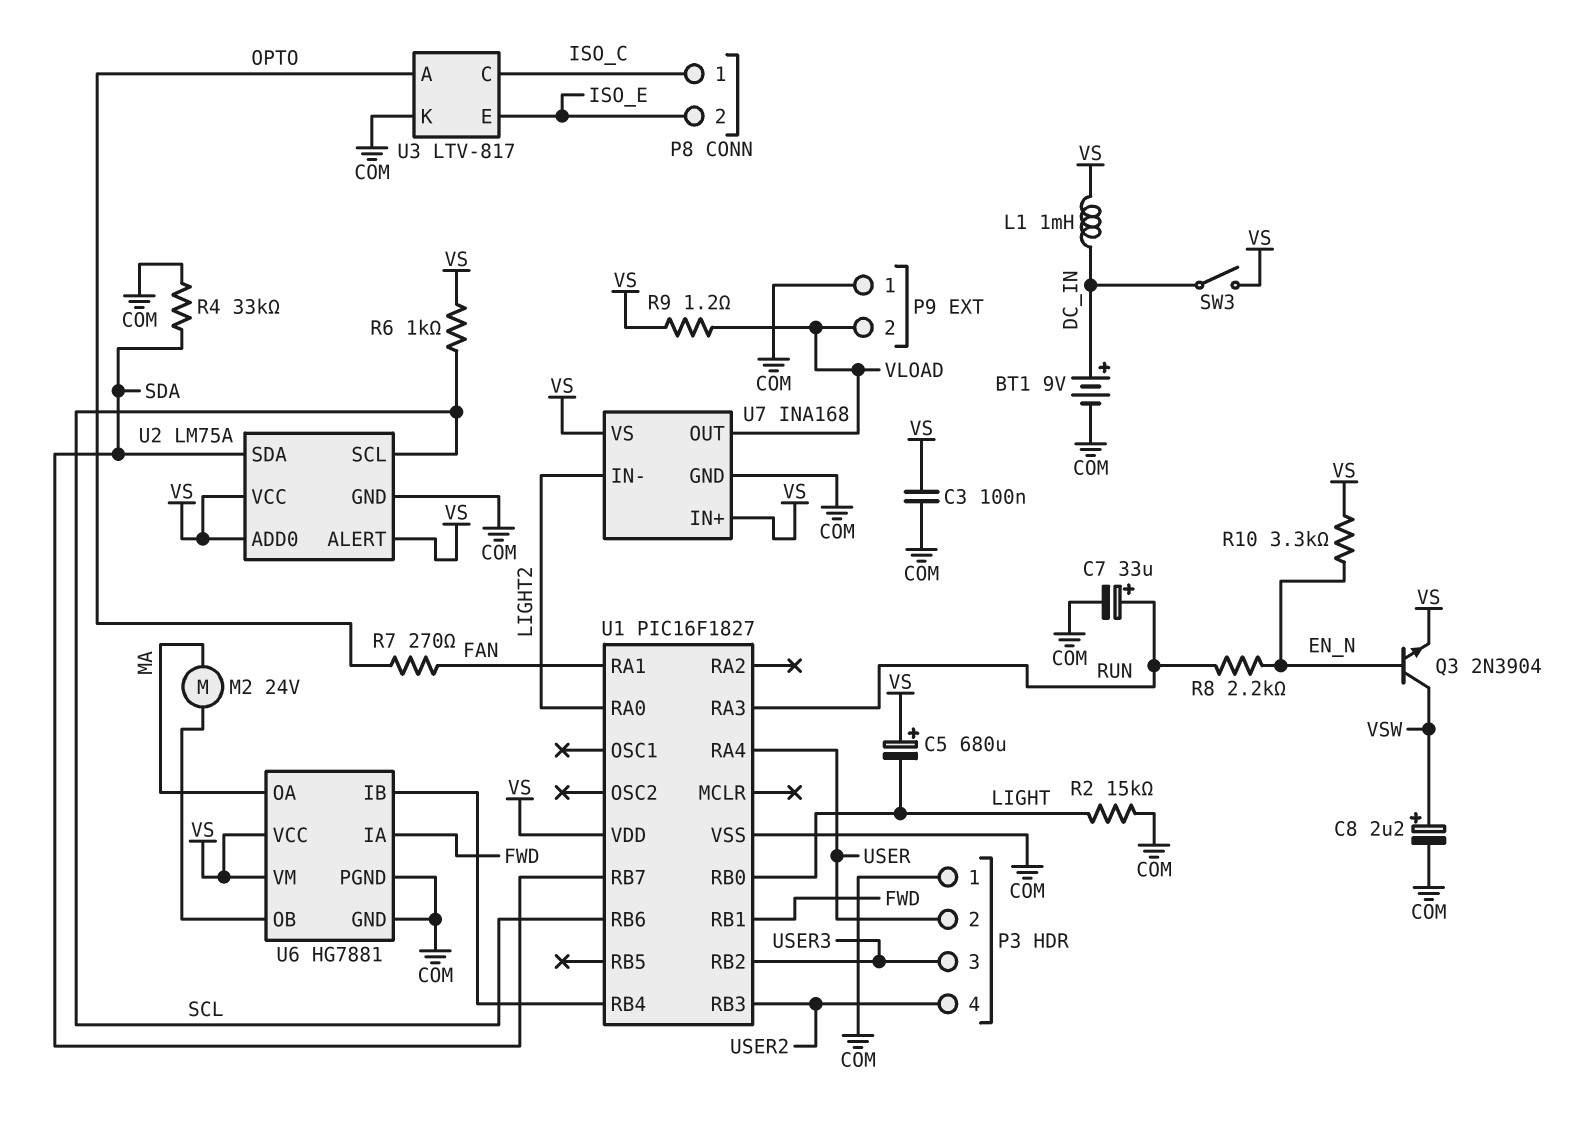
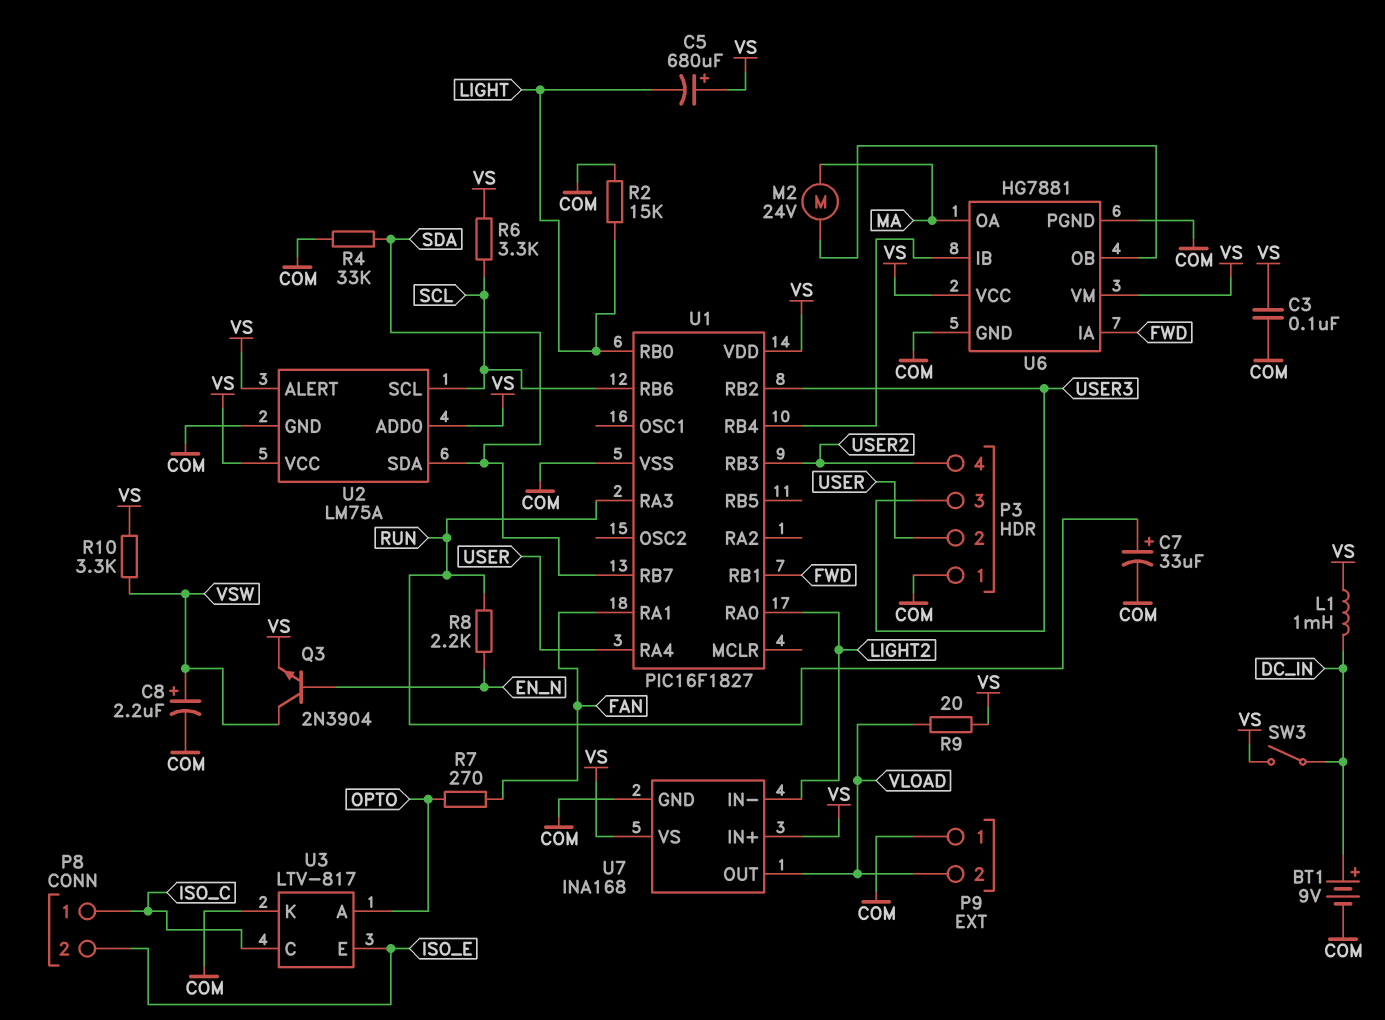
R6: 1k (SCL, VS) -> 3.3k (SCL, VS)
R9: 1.2 (VLOAD, VS) -> 20 (VLOAD, VS)
R10: 3.3k (EN_N, VS) -> 3.3k (VS, VSW)

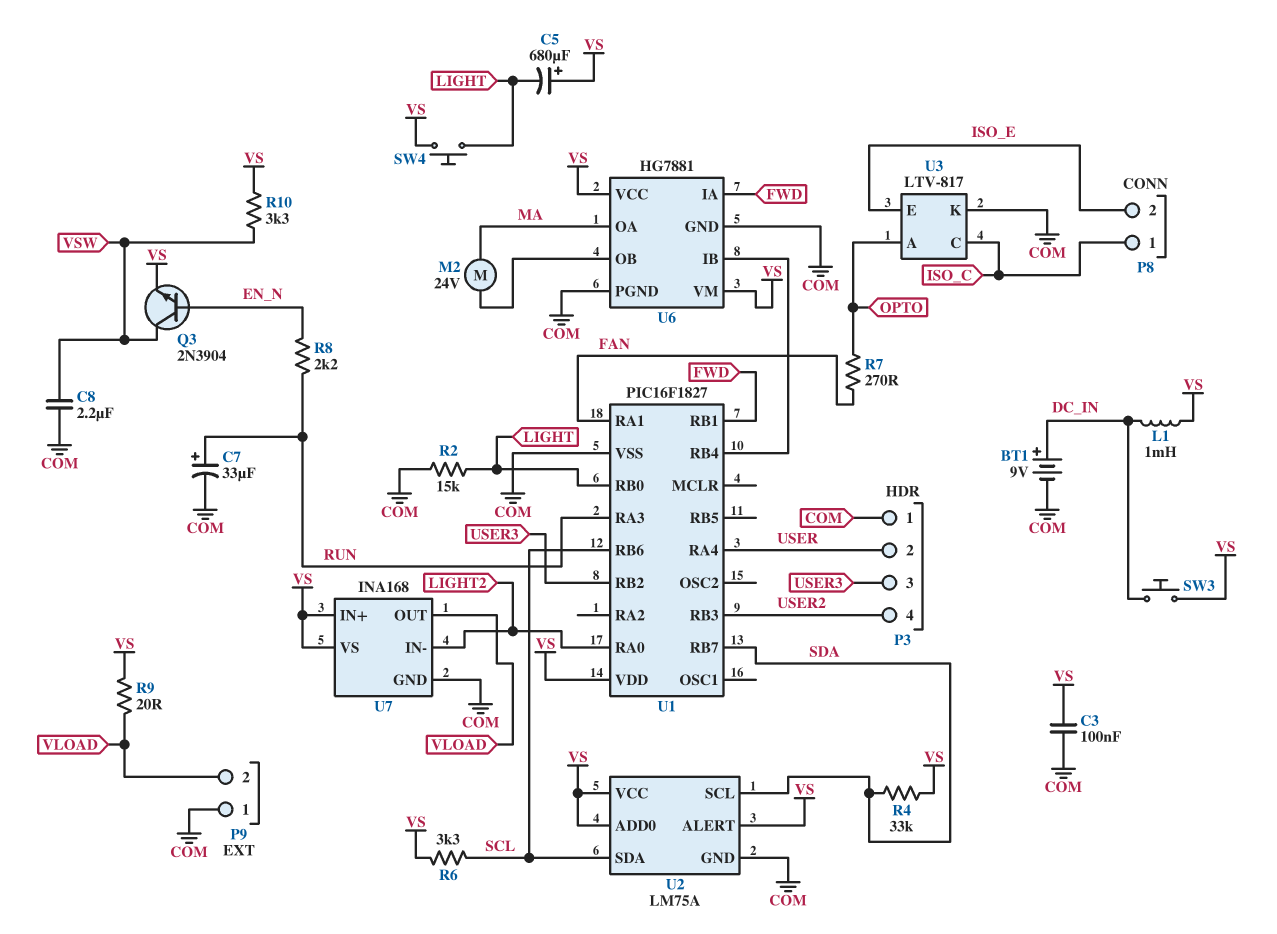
C8: 2.2uF (plus VSW, minus COM) -> 2.2uF (COM, VSW)
R4: 33k (COM, SDA) -> 33k (SDA, VS)
SW3: switch (DC_IN, VS) -> button (DC_IN, VS)
SW4: none -> button (LIGHT, VS)
U2 pin SCL: SCL -> SDA
U2 pin SDA: SDA -> SCL

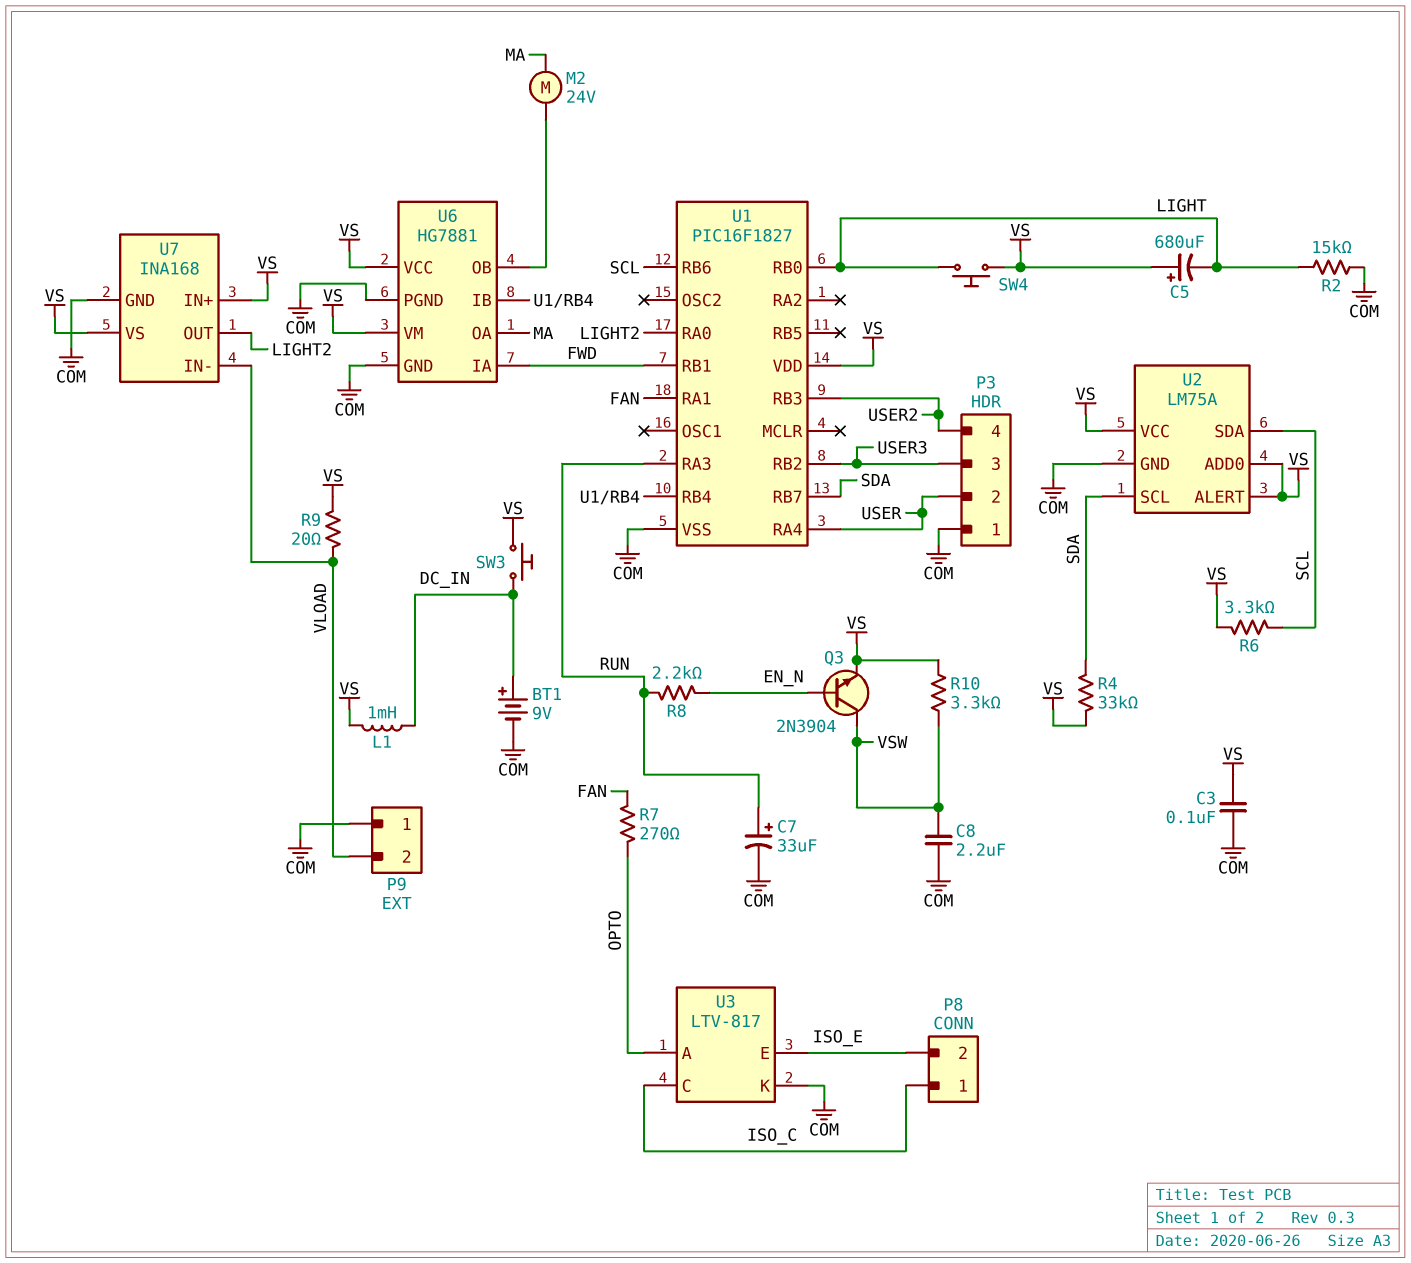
U7 pin IN-: LIGHT2 -> VLOAD
U7 pin OUT: VLOAD -> LIGHT2

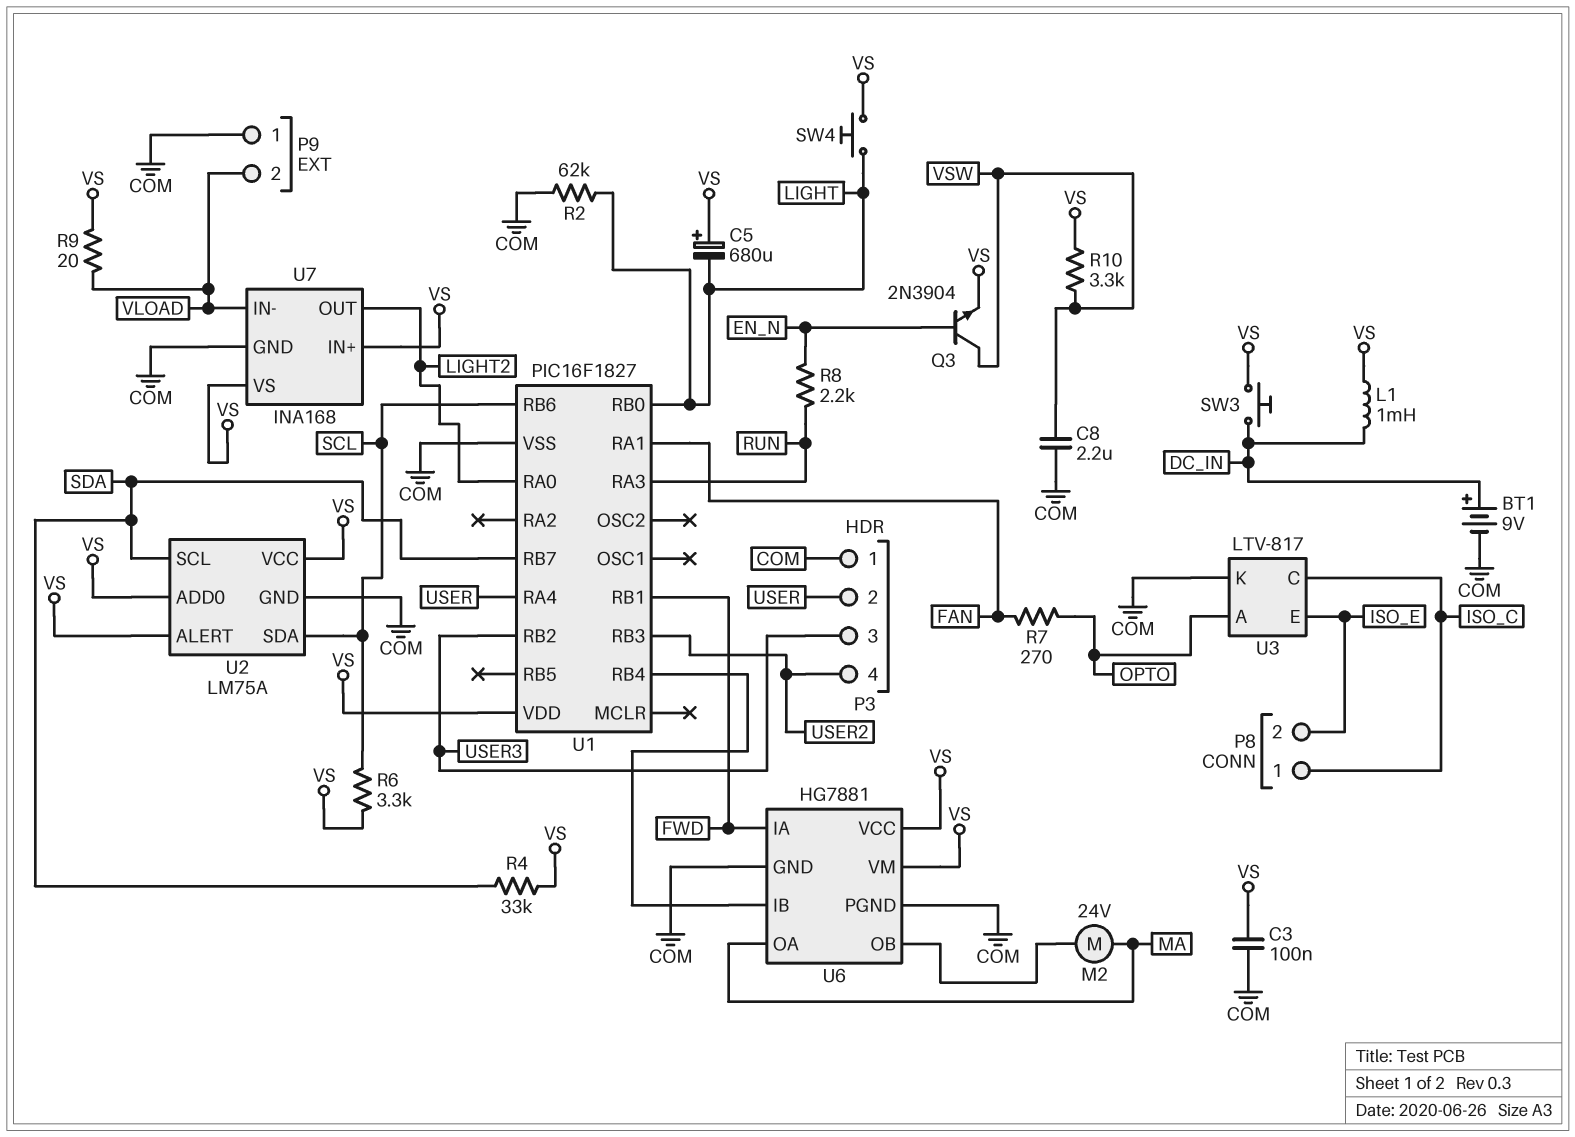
C7: 33uF (plus RUN, minus COM) -> none
R2: 15k (COM, LIGHT) -> 62k (COM, LIGHT)

